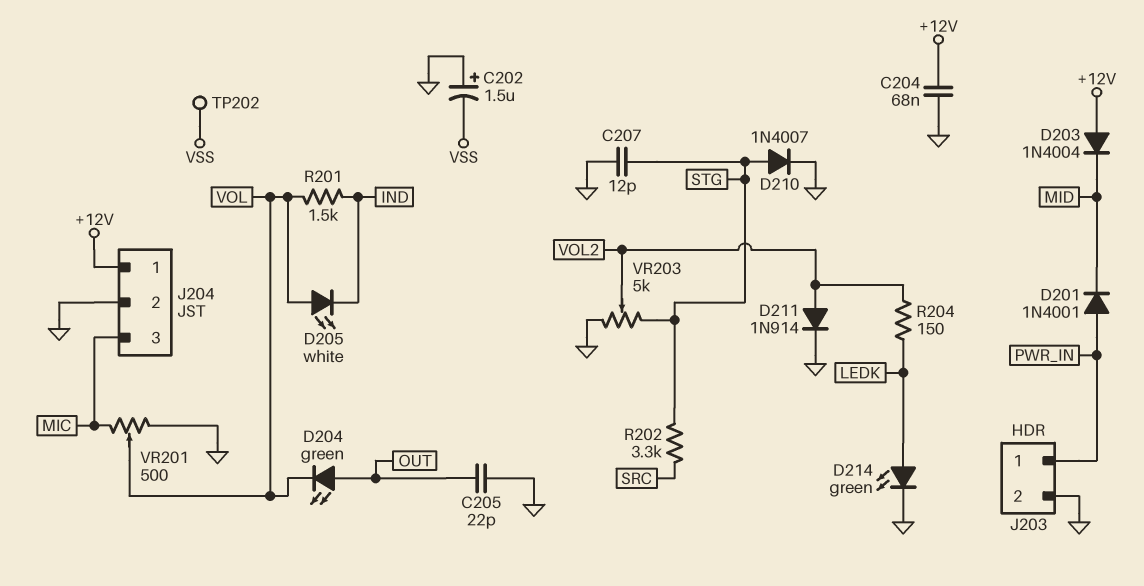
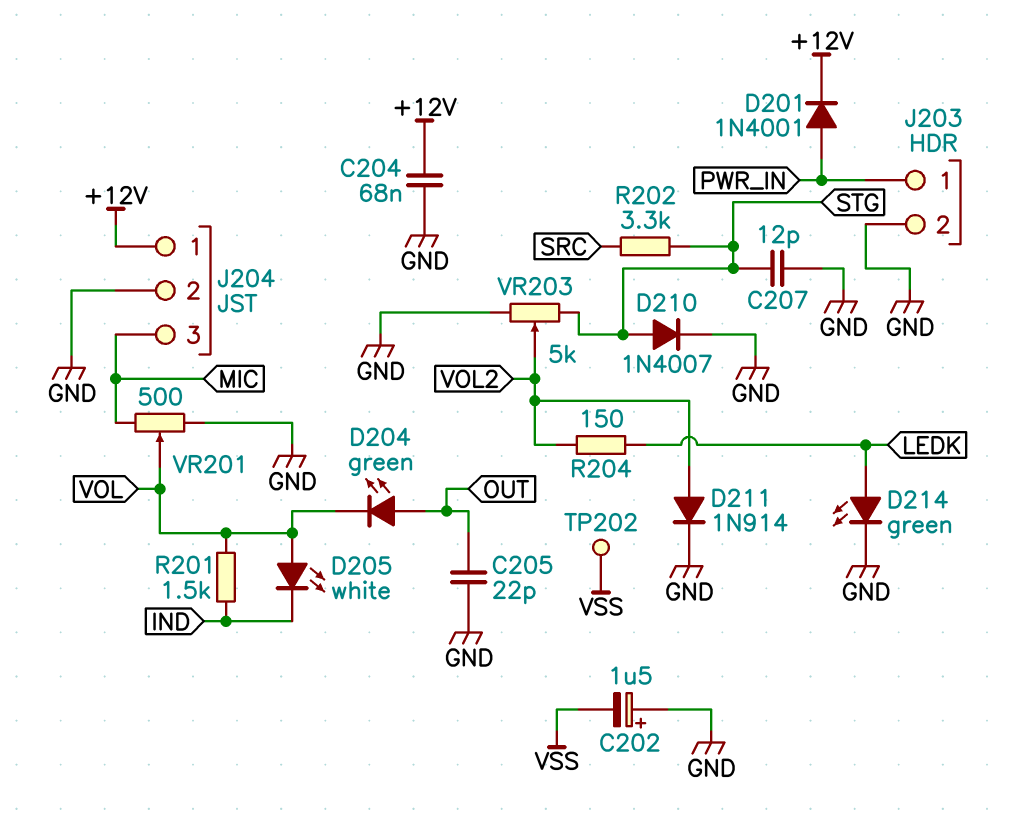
D201: diode 1N4001 (A PWR_IN, K MID) -> diode 1N4001 (A PWR_IN, K +12V)
D203: diode 1N4004 (A +12V, K MID) -> none

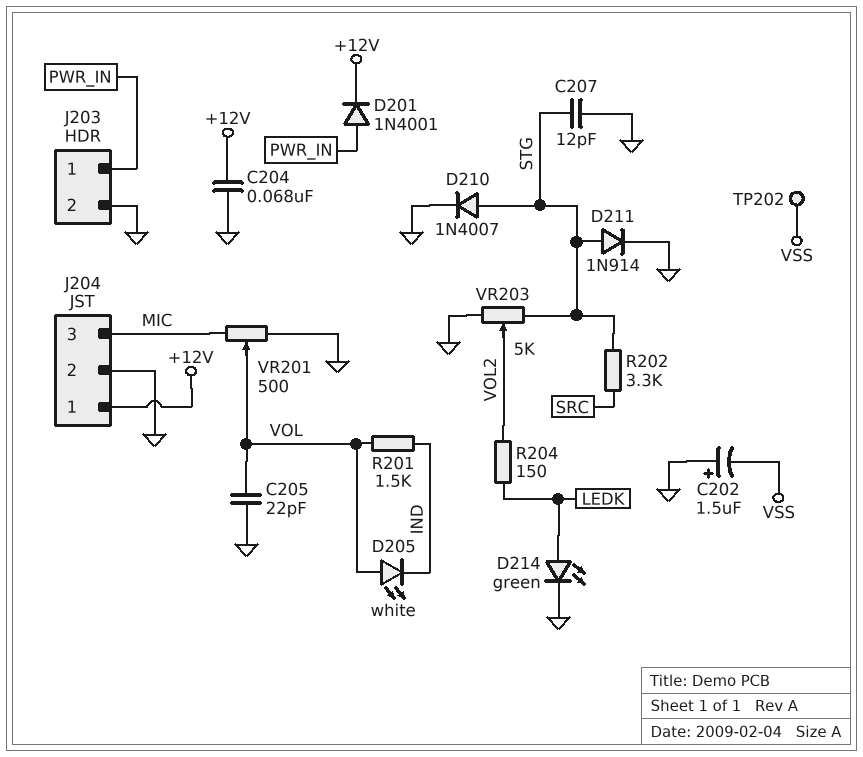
C205: 22pF (GND, OUT) -> 22pF (GND, VOL)
D204: LED green (A OUT, K VOL) -> none
D211: diode 1N914 (A VOL2, K GND) -> diode 1N914 (A STG, K GND)

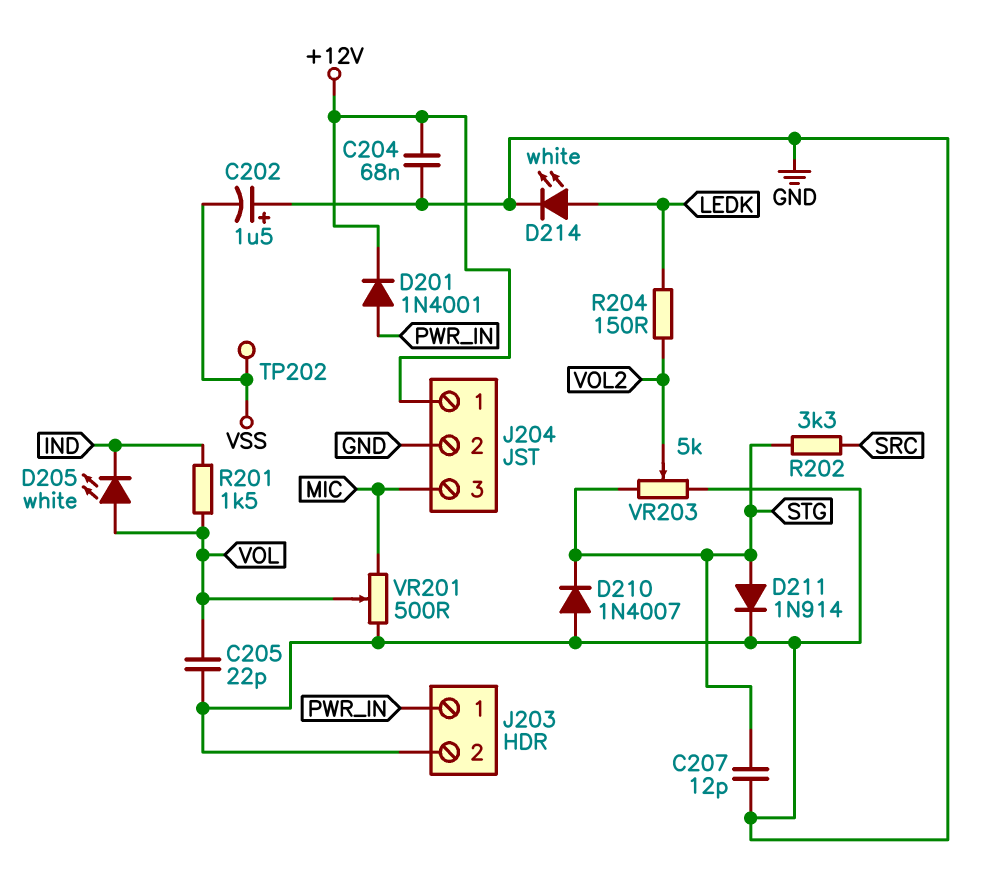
D210: diode 1N4007 (A STG, K GND) -> diode 1N4007 (A GND, K STG)
D214: LED green (A LEDK, K GND) -> LED white (A LEDK, K GND)

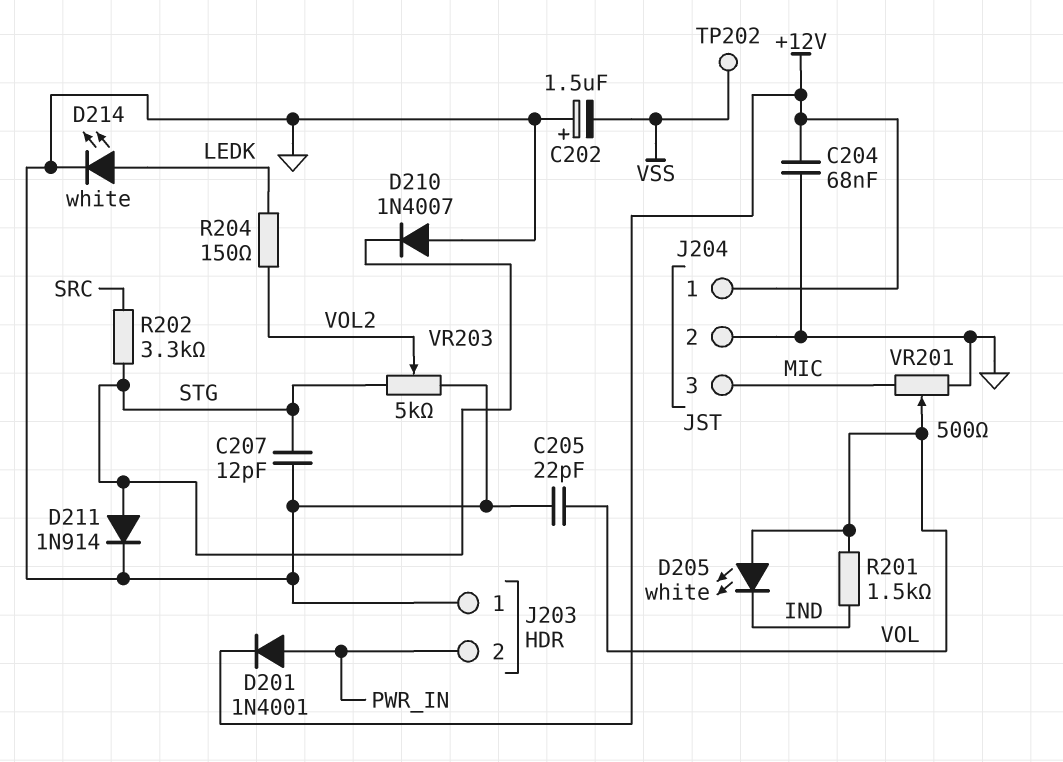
J203 pin 1: PWR_IN -> GND
J203 pin 2: GND -> PWR_IN

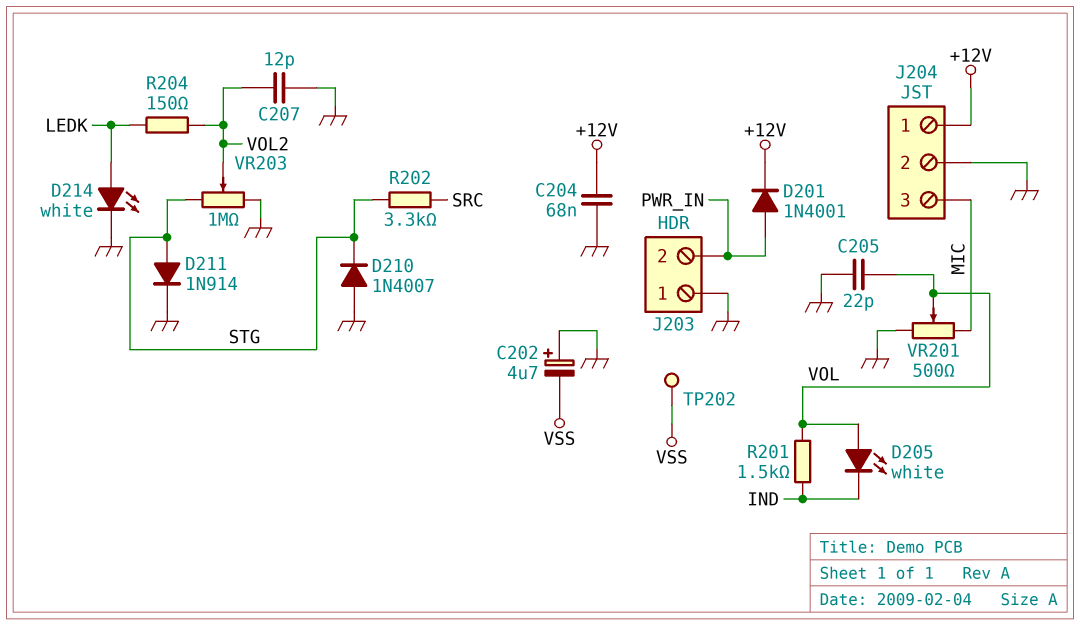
C202: 1.5uF (plus GND, minus VSS) -> 4.7uF (plus GND, minus VSS)
C207: 12pF (GND, STG) -> 12pF (GND, VOL2)
VR203: 5k (GND, STG, wiper VOL2) -> 1M (GND, STG, wiper VOL2)

